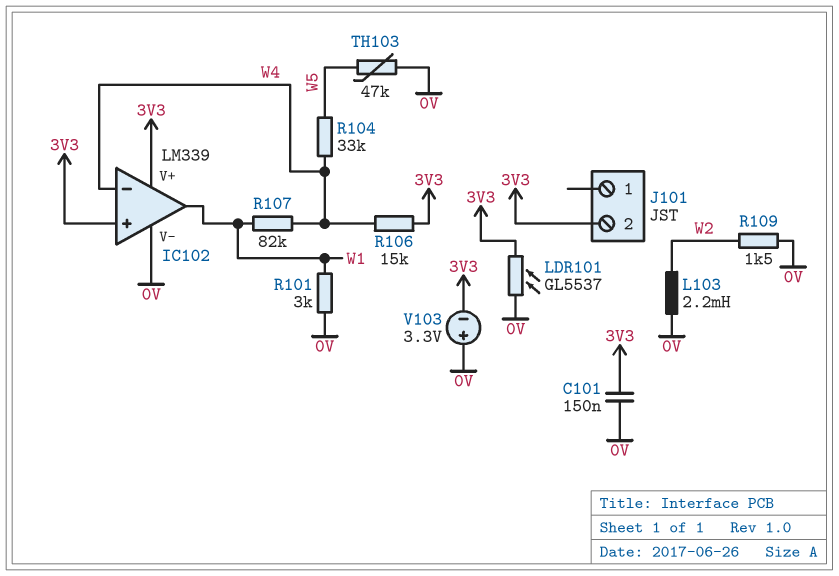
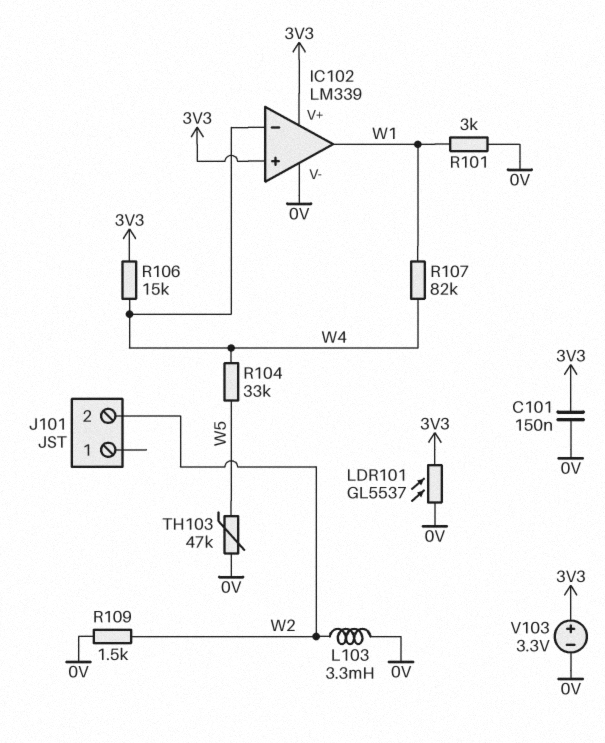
J101 pin 2: 3V3 -> W2
L103: 2.2mH (0V, W2) -> 3.3mH (0V, W2)
V103: 3.3V (plus 0V, minus 3V3) -> 3.3V (plus 3V3, minus 0V)

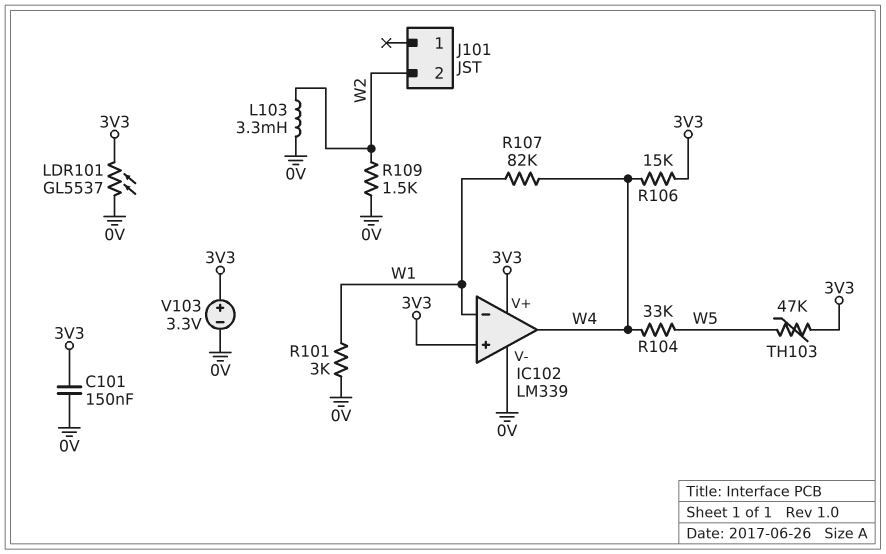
IC102 pin in-: W4 -> W1
IC102 pin out: W1 -> W4
TH103: 47k (0V, W5) -> 47k (3V3, W5)

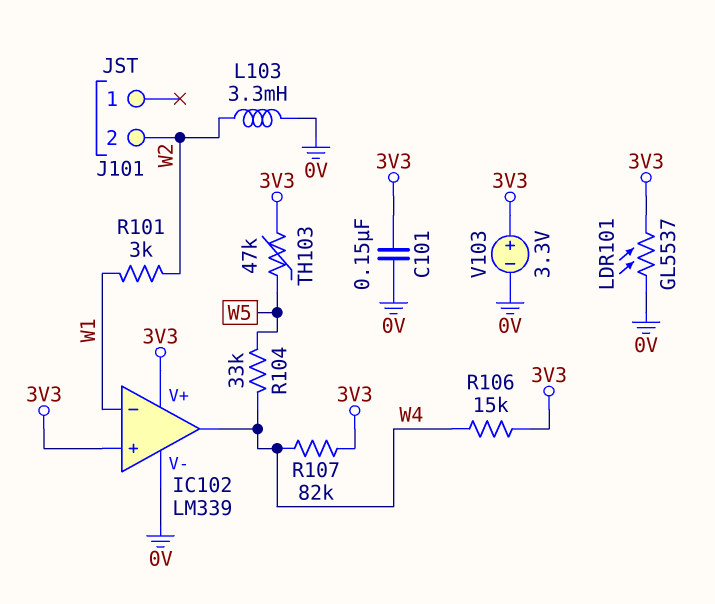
R101: 3k (0V, W1) -> 3k (W1, W2)
R107: 82k (W1, W4) -> 82k (3V3, W4)
R109: 1.5k (0V, W2) -> none

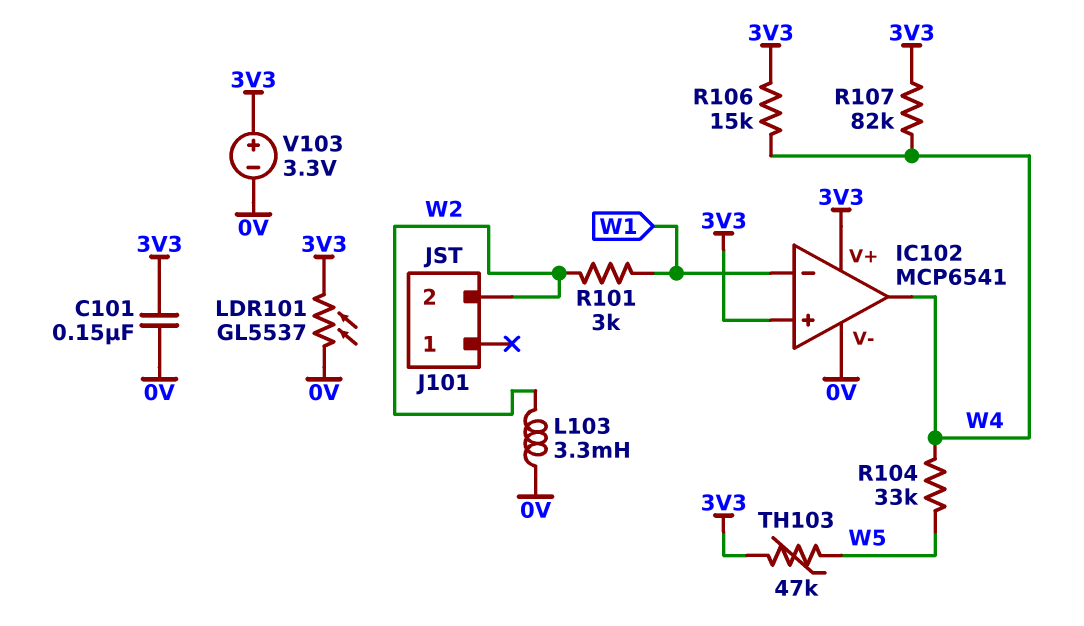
IC102: LM339 -> MCP6541

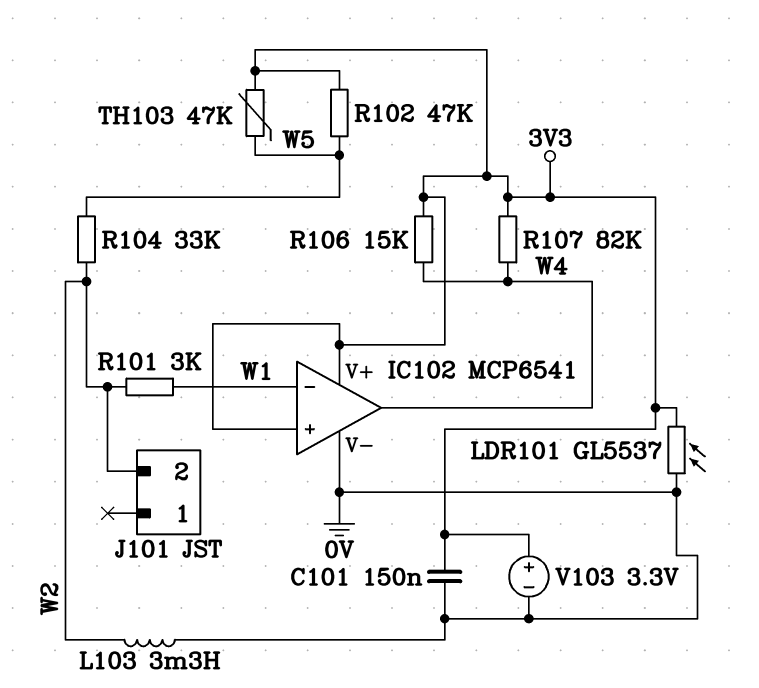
R102: none -> 47k (3V3, W5)
R104: 33k (W4, W5) -> 33k (W2, W5)

